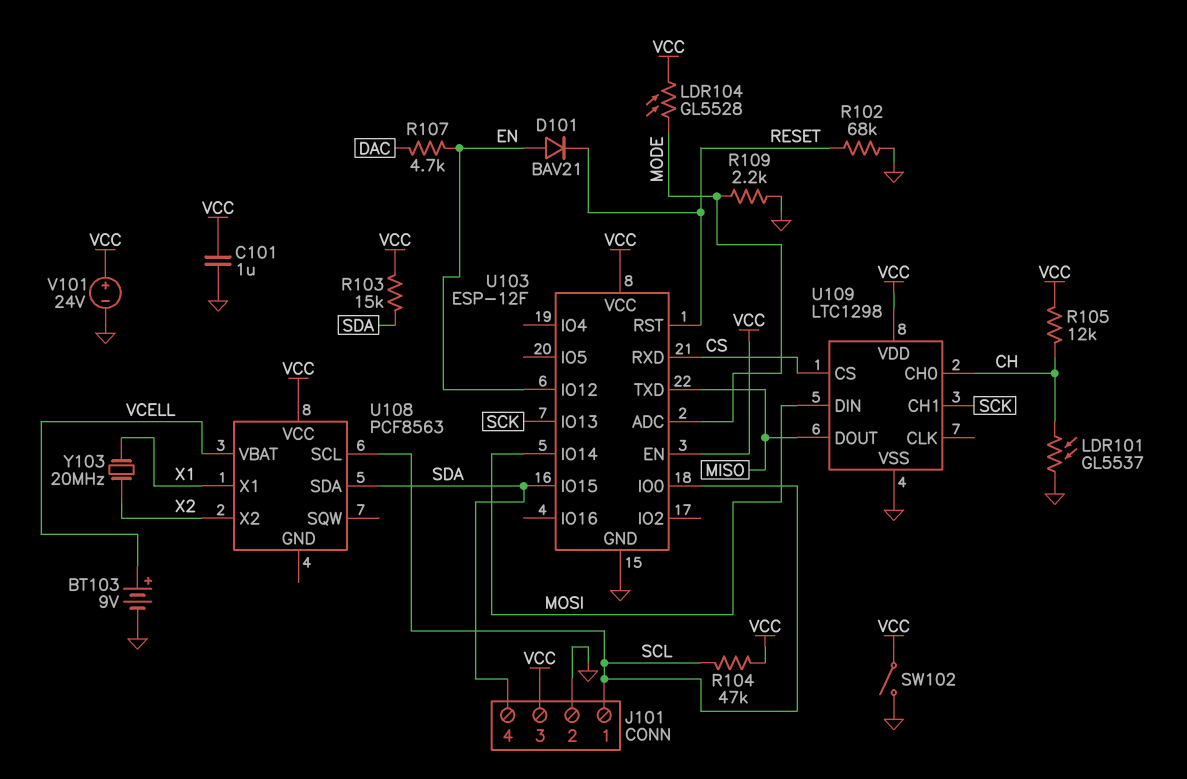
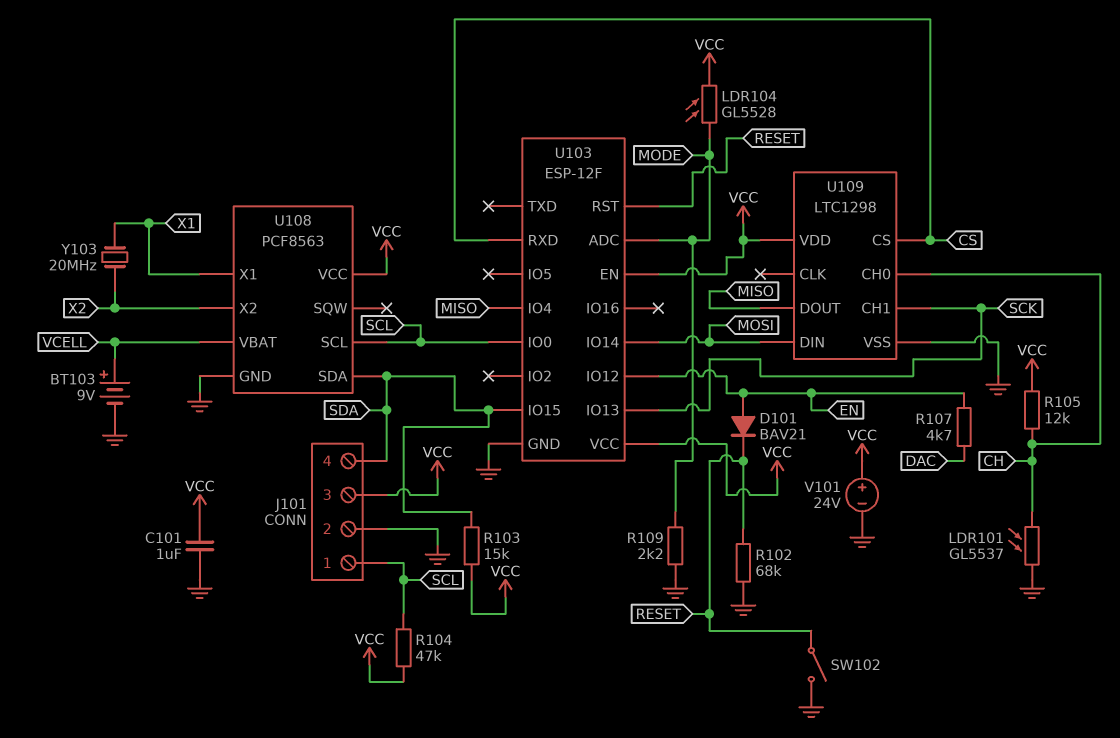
SW102: switch (GND, VCC) -> switch (GND, RESET)
U103 pin IO4: none -> MISO
U103 pin TXD: MISO -> none
U108 pin GND: none -> GND

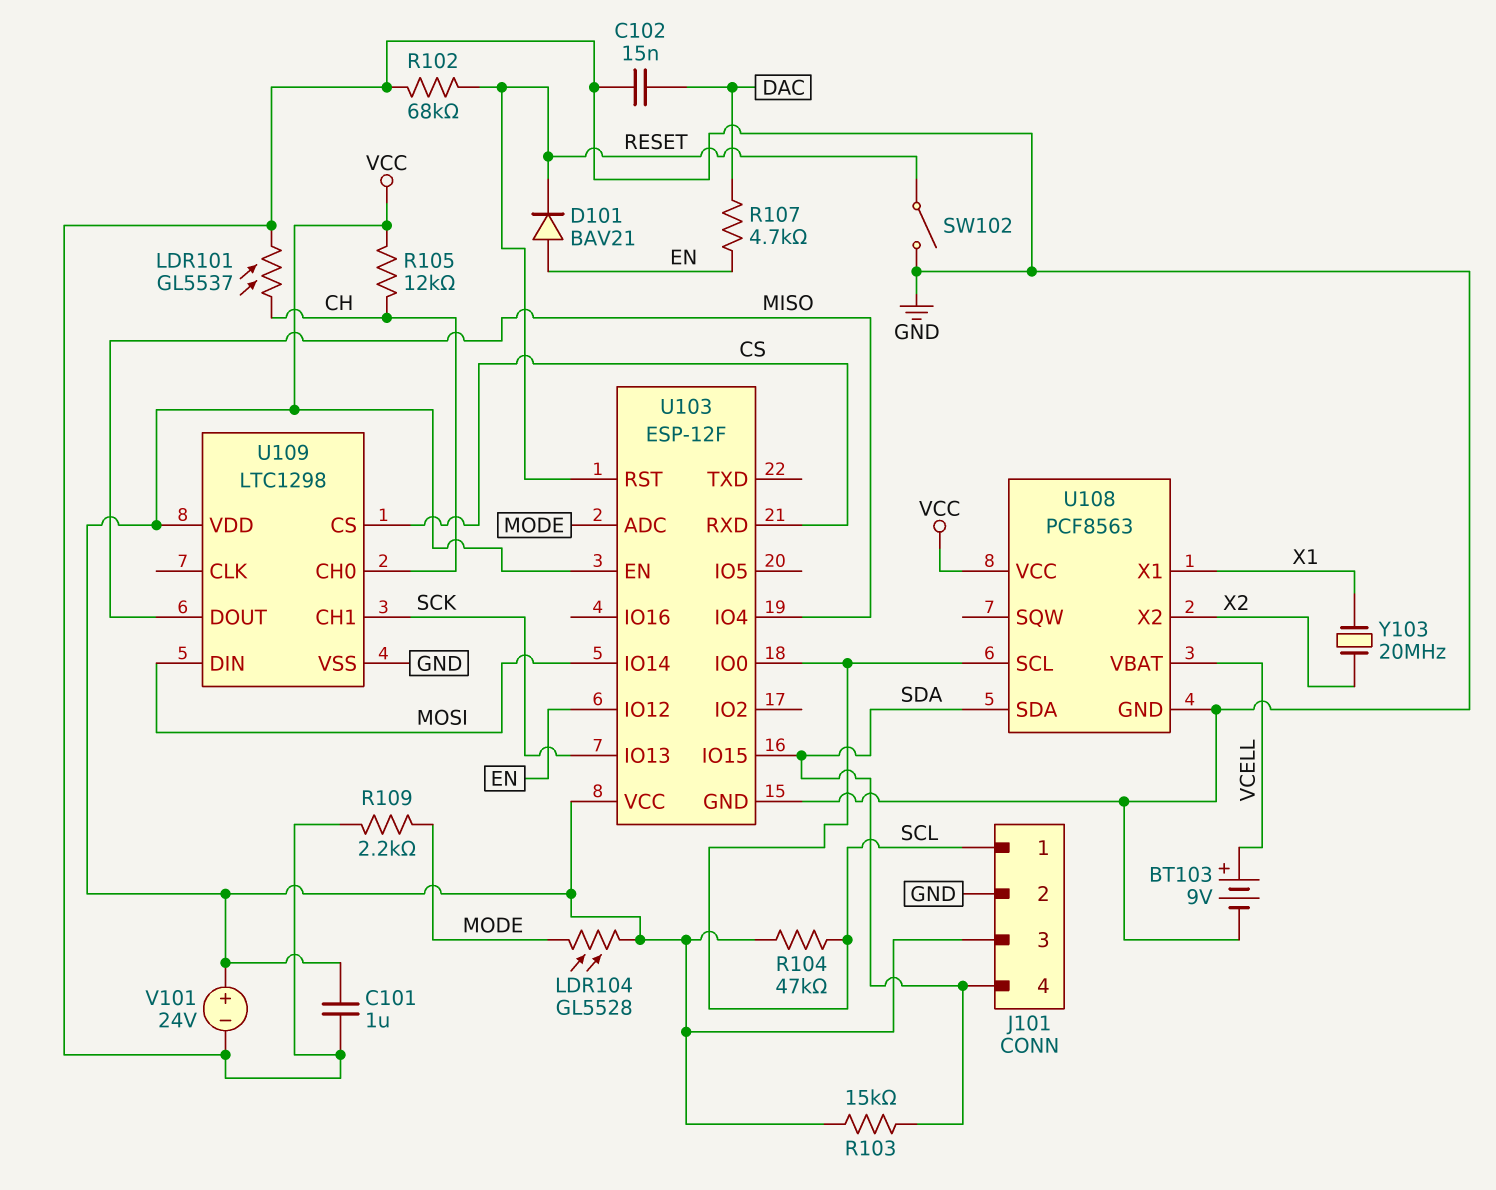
C102: none -> 15nF (DAC, GND)

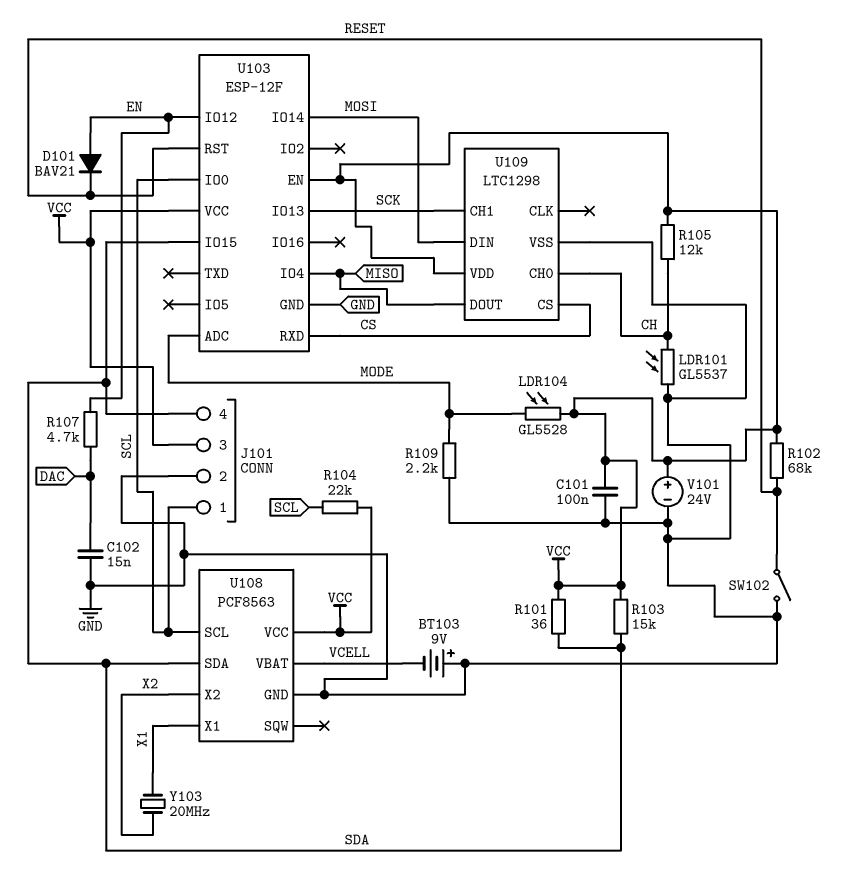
BT103: 9V (plus VCELL, minus GND) -> 9V (plus GND, minus VCELL)
C101: 1uF (GND, VCC) -> 100nF (GND, VCC)
R101: none -> 36 (SDA, VCC)
R102: 68k (GND, RESET) -> 68k (RESET, VCC)
R104: 47k (SCL, VCC) -> 22k (SCL, VCC)

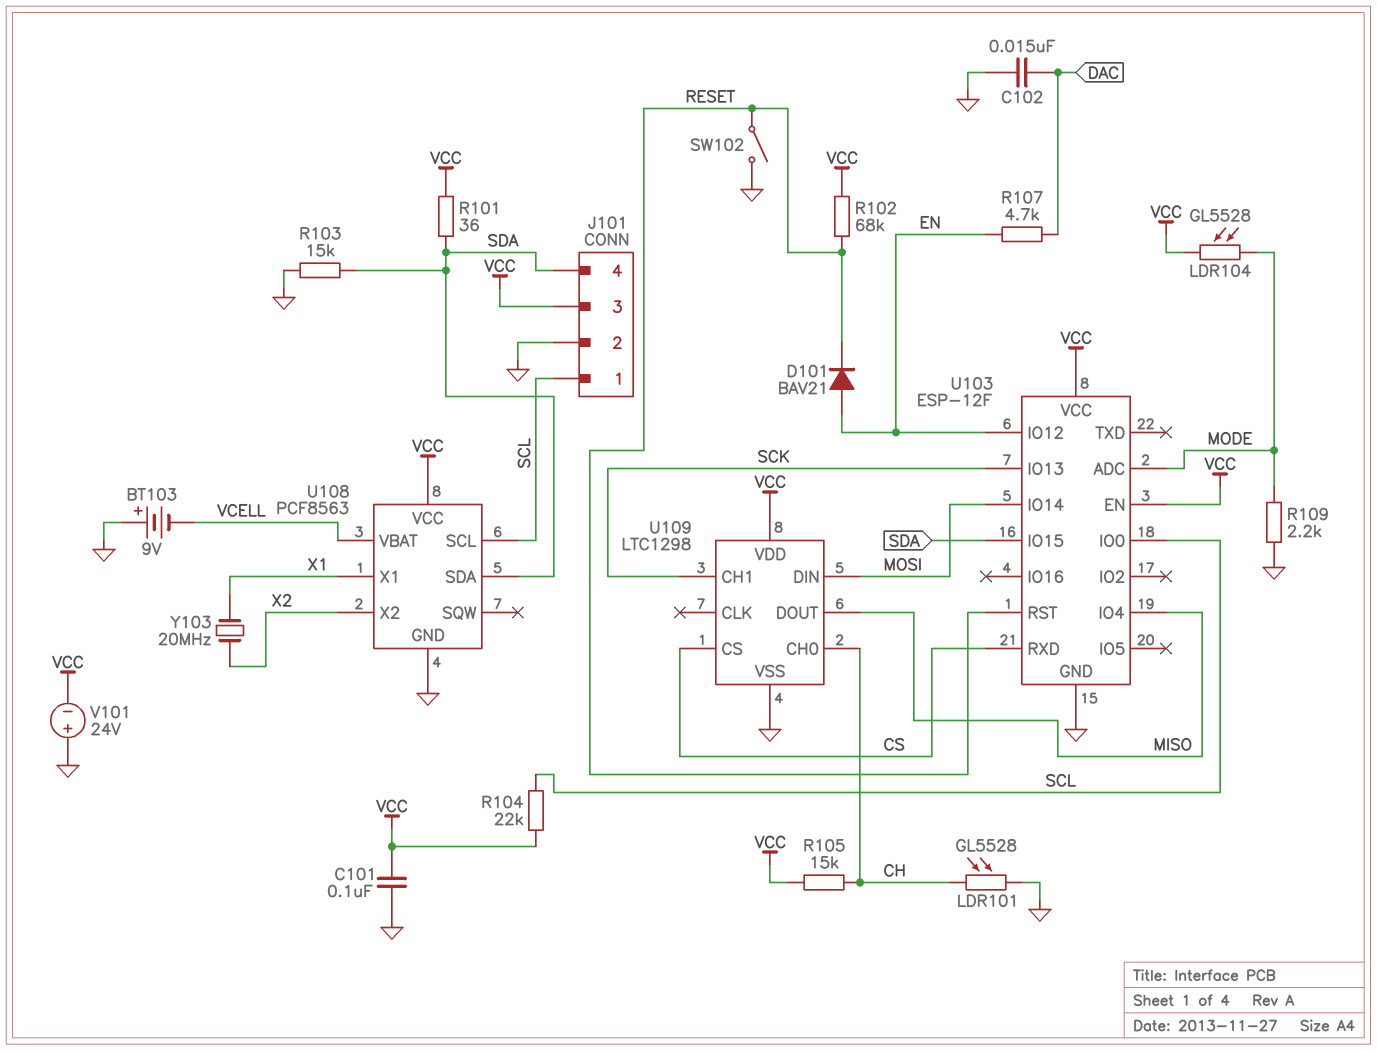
LDR101: GL5537 (CH, GND) -> GL5528 (CH, GND)
R103: 15k (SDA, VCC) -> 15k (GND, SDA)
R105: 12k (CH, VCC) -> 15k (CH, VCC)
V101: 24V (plus VCC, minus GND) -> 24V (plus GND, minus VCC)

